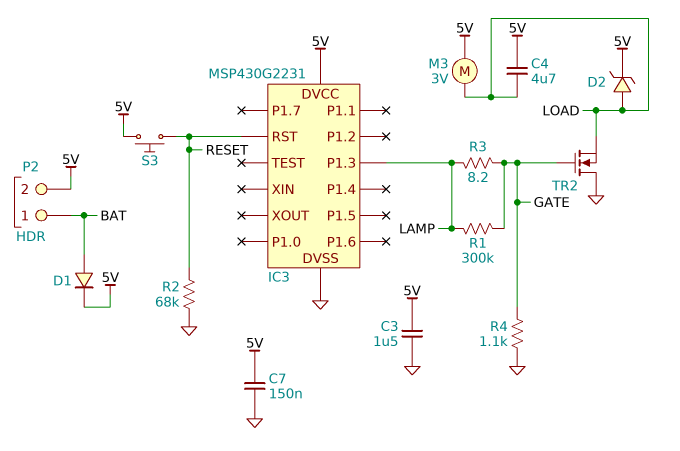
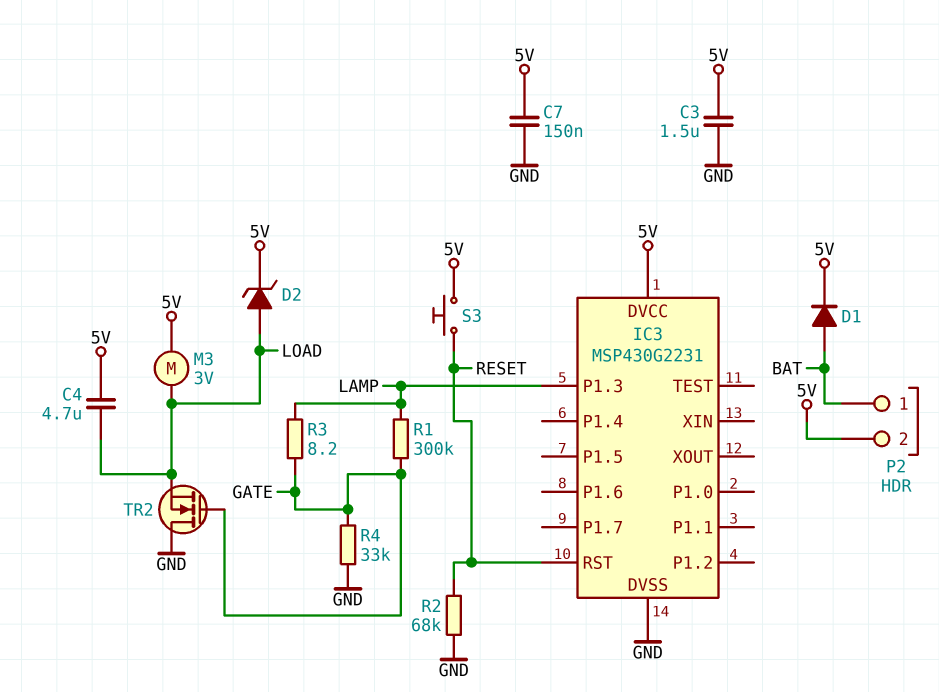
R4: 1.1k (GATE, GND) -> 33k (GATE, GND)

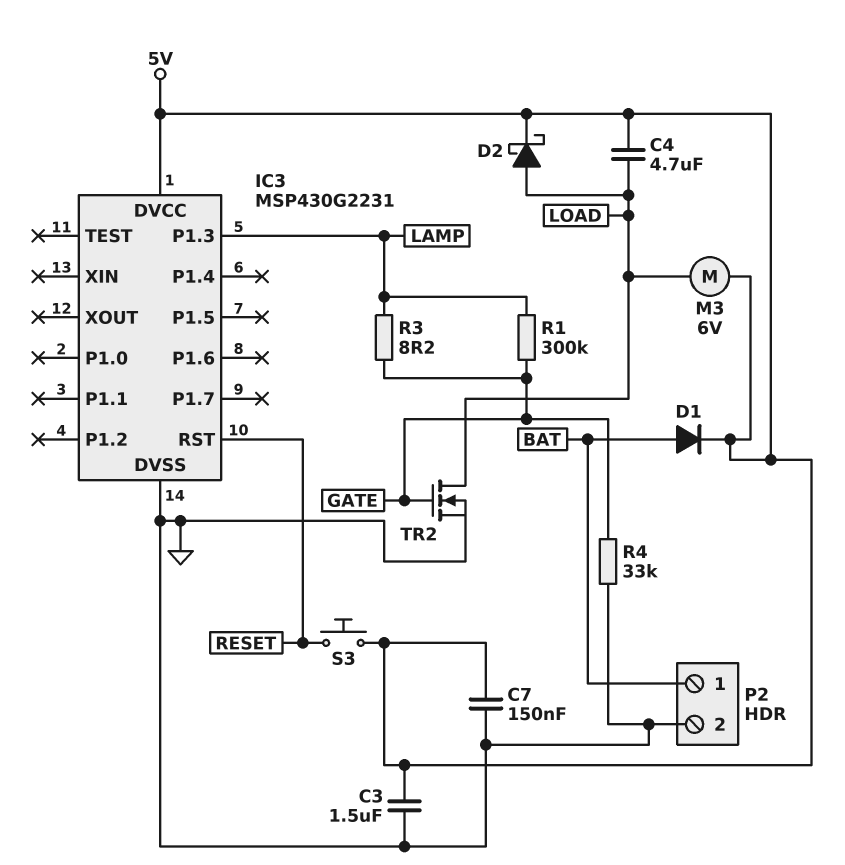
D2: zener (A LOAD, K 5V) -> schottky (A LOAD, K 5V)
M3: motor 3V (5V, LOAD) -> motor 6V (5V, LOAD)
P2 pin 2: 5V -> GND
R2: 68k (GND, RESET) -> none
TR2: NMOS (G GATE, D GND, S LOAD) -> NMOS (G GATE, D LOAD, S GND)

